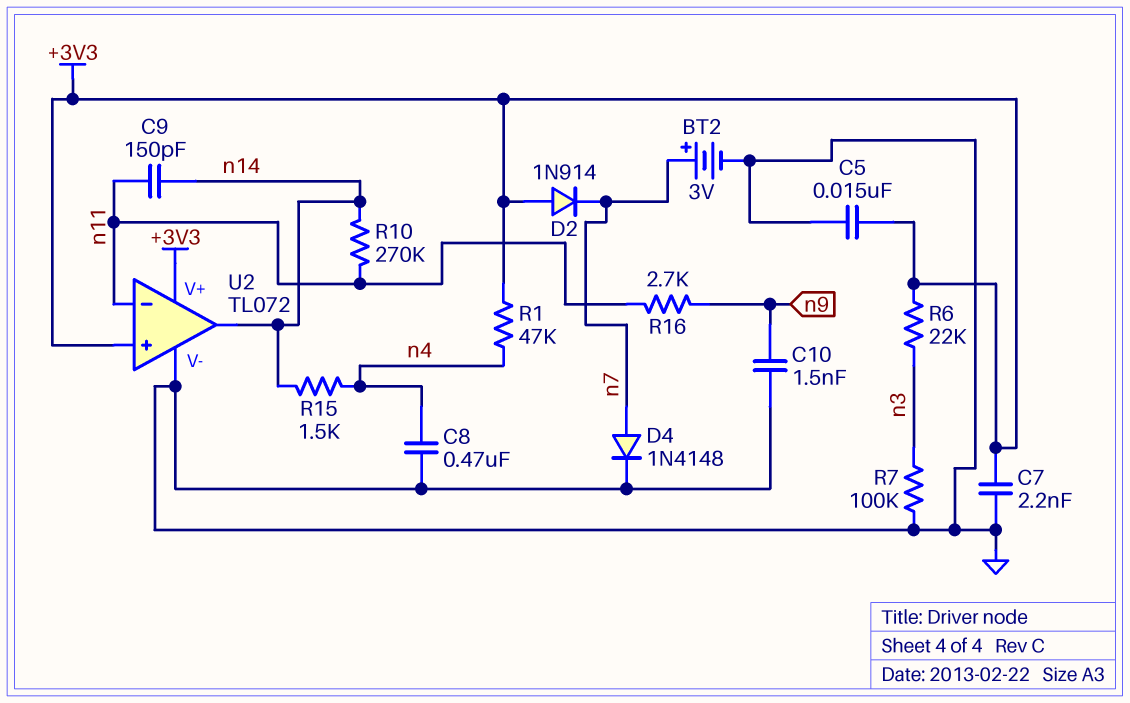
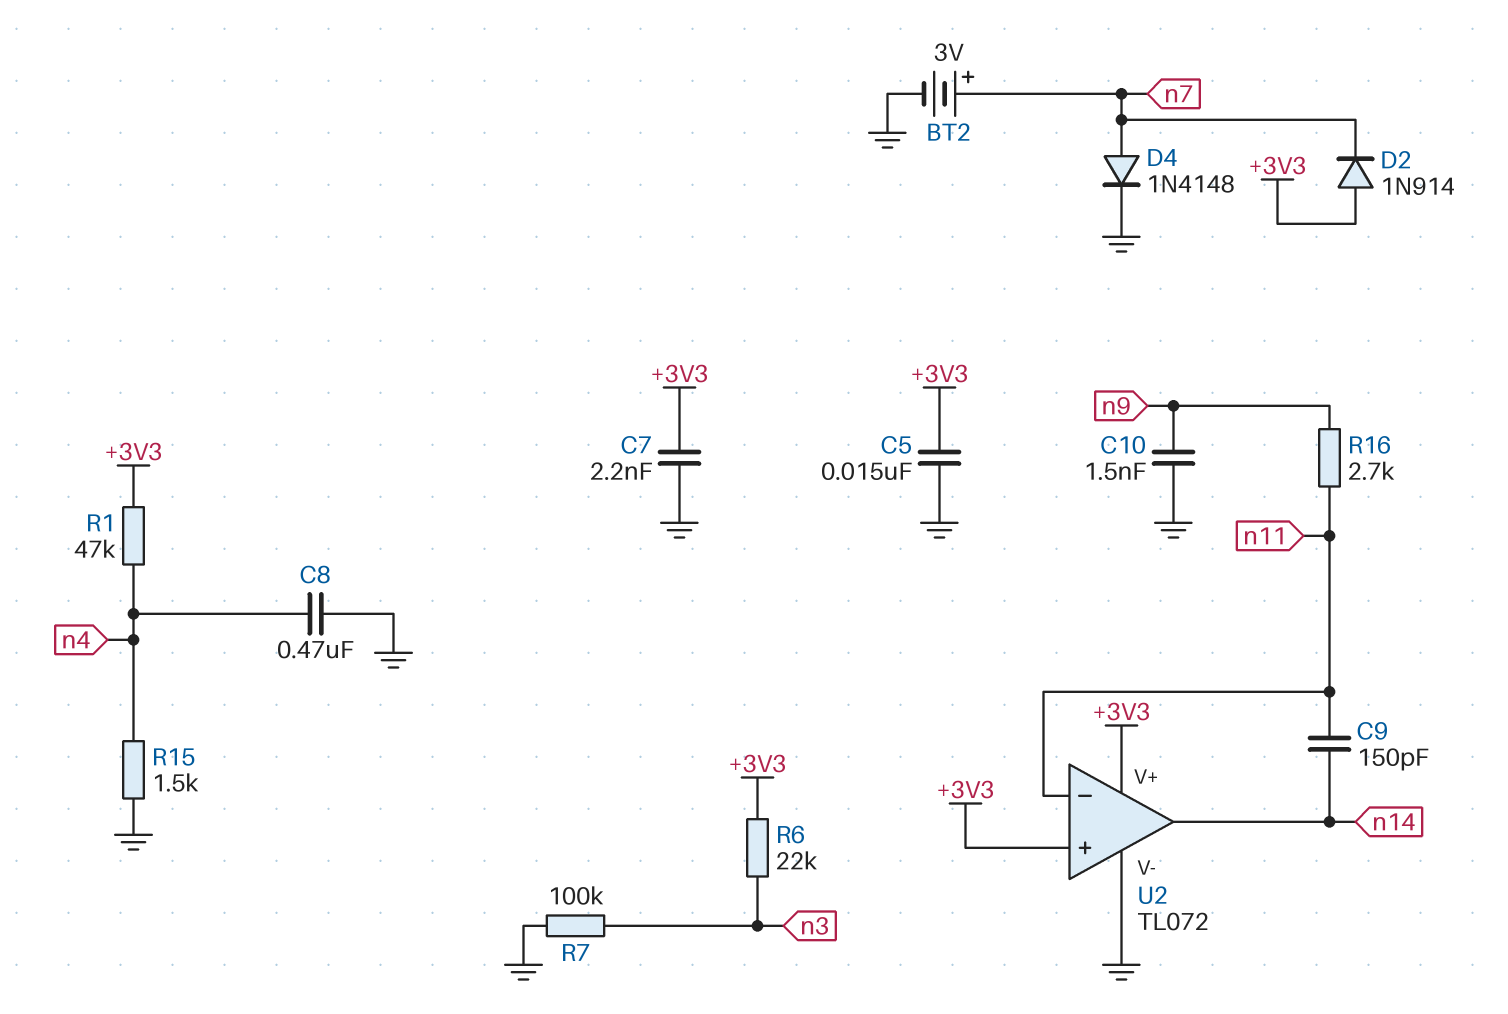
R10: 270k (n11, n14) -> none
R15: 1.5k (n4, n14) -> 1.5k (GND, n4)

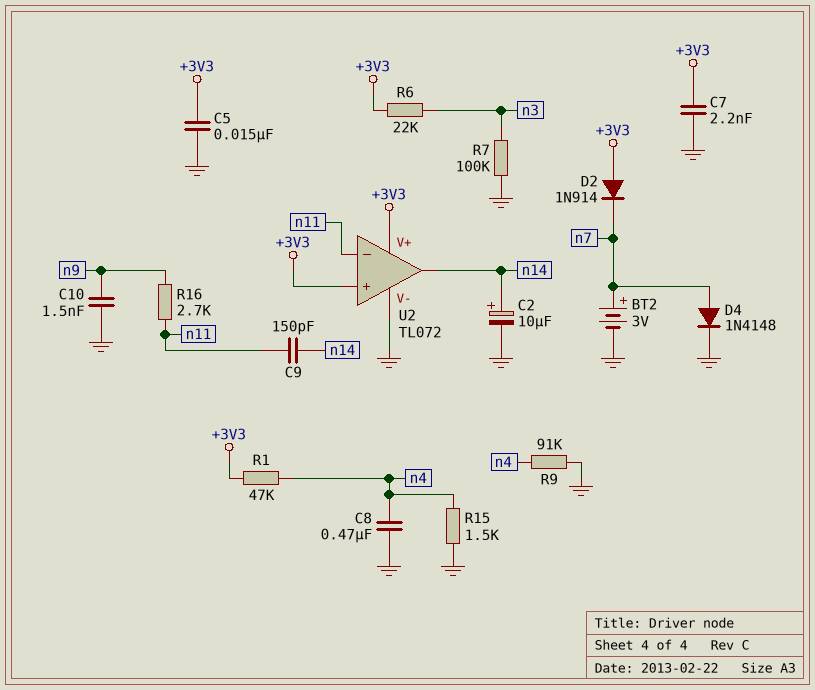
C2: none -> 10uF (plus n14, minus GND)
R9: none -> 91k (GND, n4)

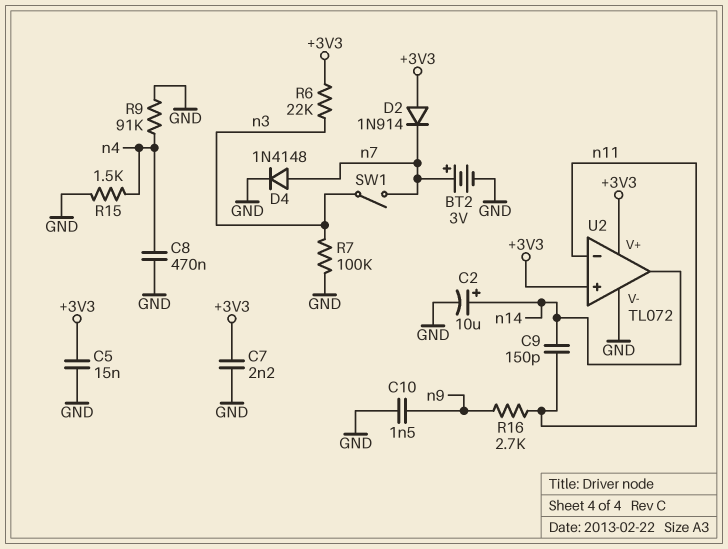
R1: 47k (+3V3, n4) -> none
SW1: none -> switch (n3, n7)

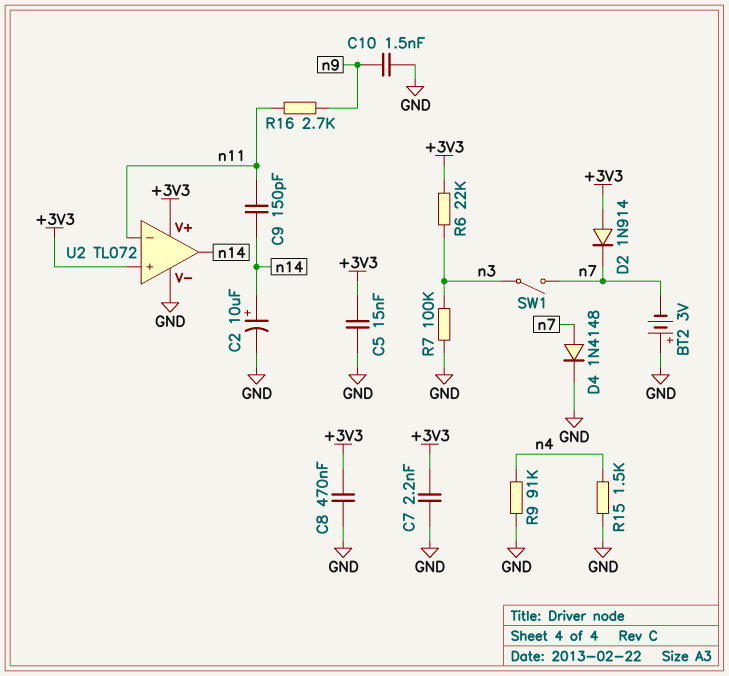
BT2: 3V (plus n7, minus GND) -> 3V (plus GND, minus n7)
C8: 470nF (GND, n4) -> 470nF (+3V3, GND)

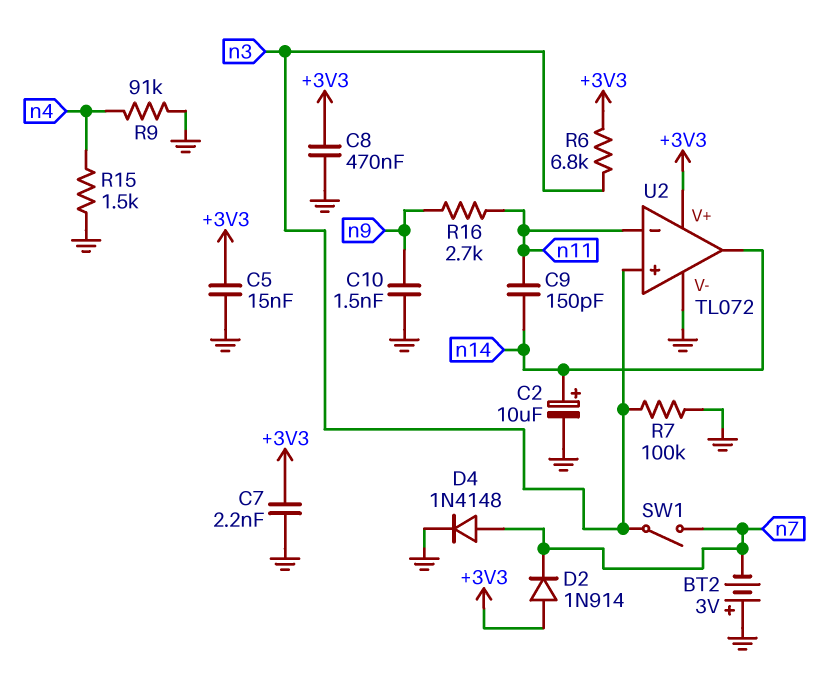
R6: 22k (+3V3, n3) -> 6.8k (+3V3, n3)
U2 pin in+: +3V3 -> n3

